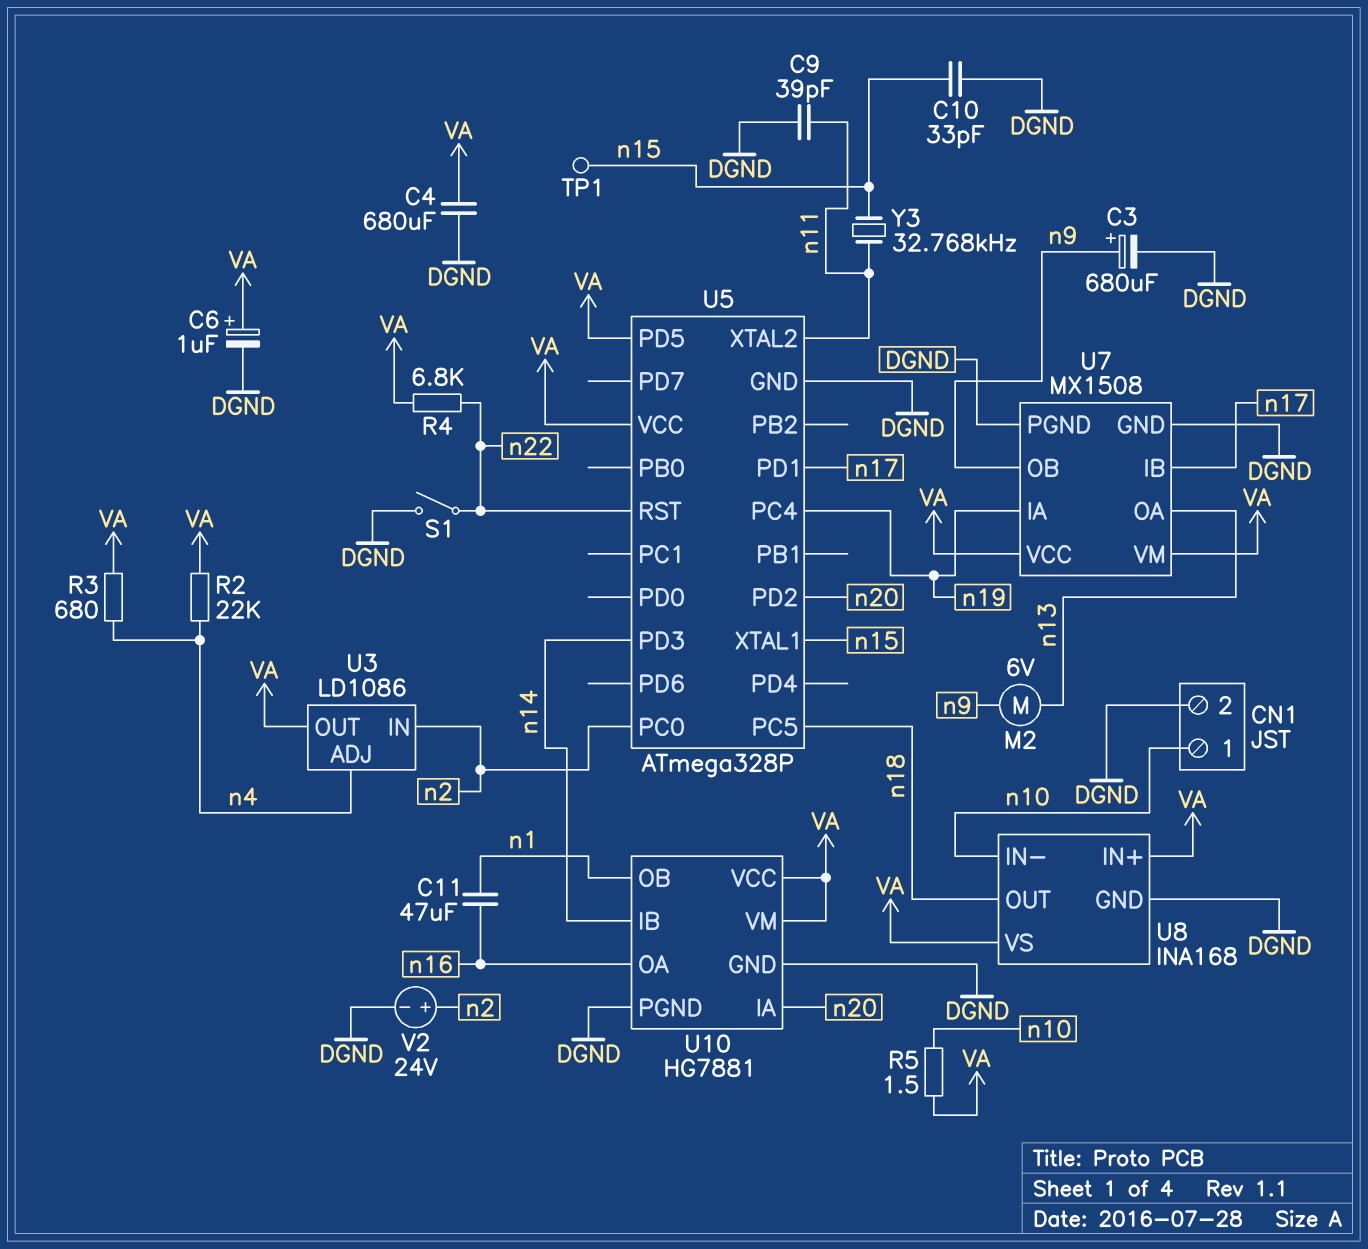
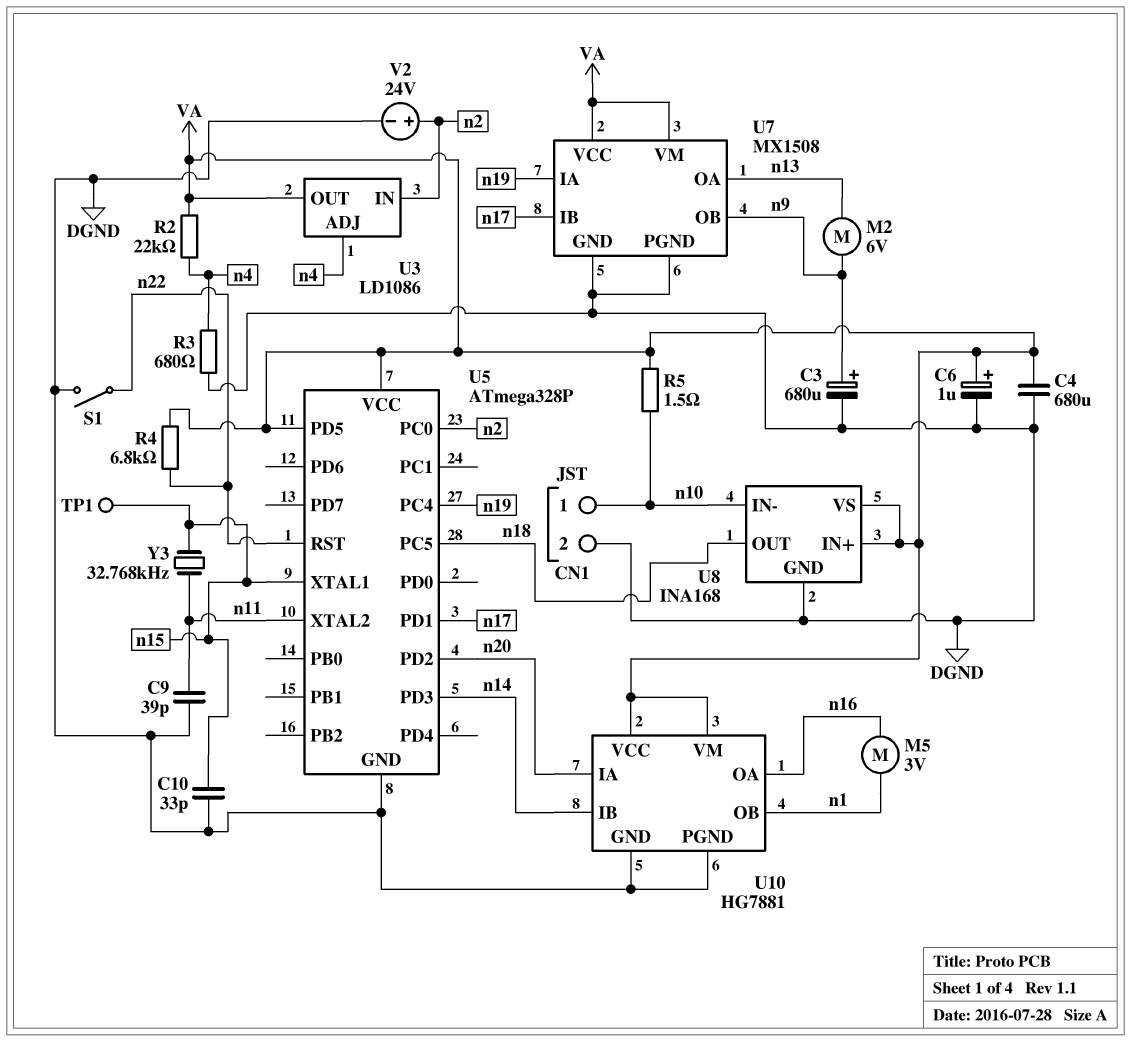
C11: 47uF (n1, n16) -> none
M5: none -> motor 3V (n1, n16)
R3: 680 (VA, n4) -> 680 (DGND, n4)

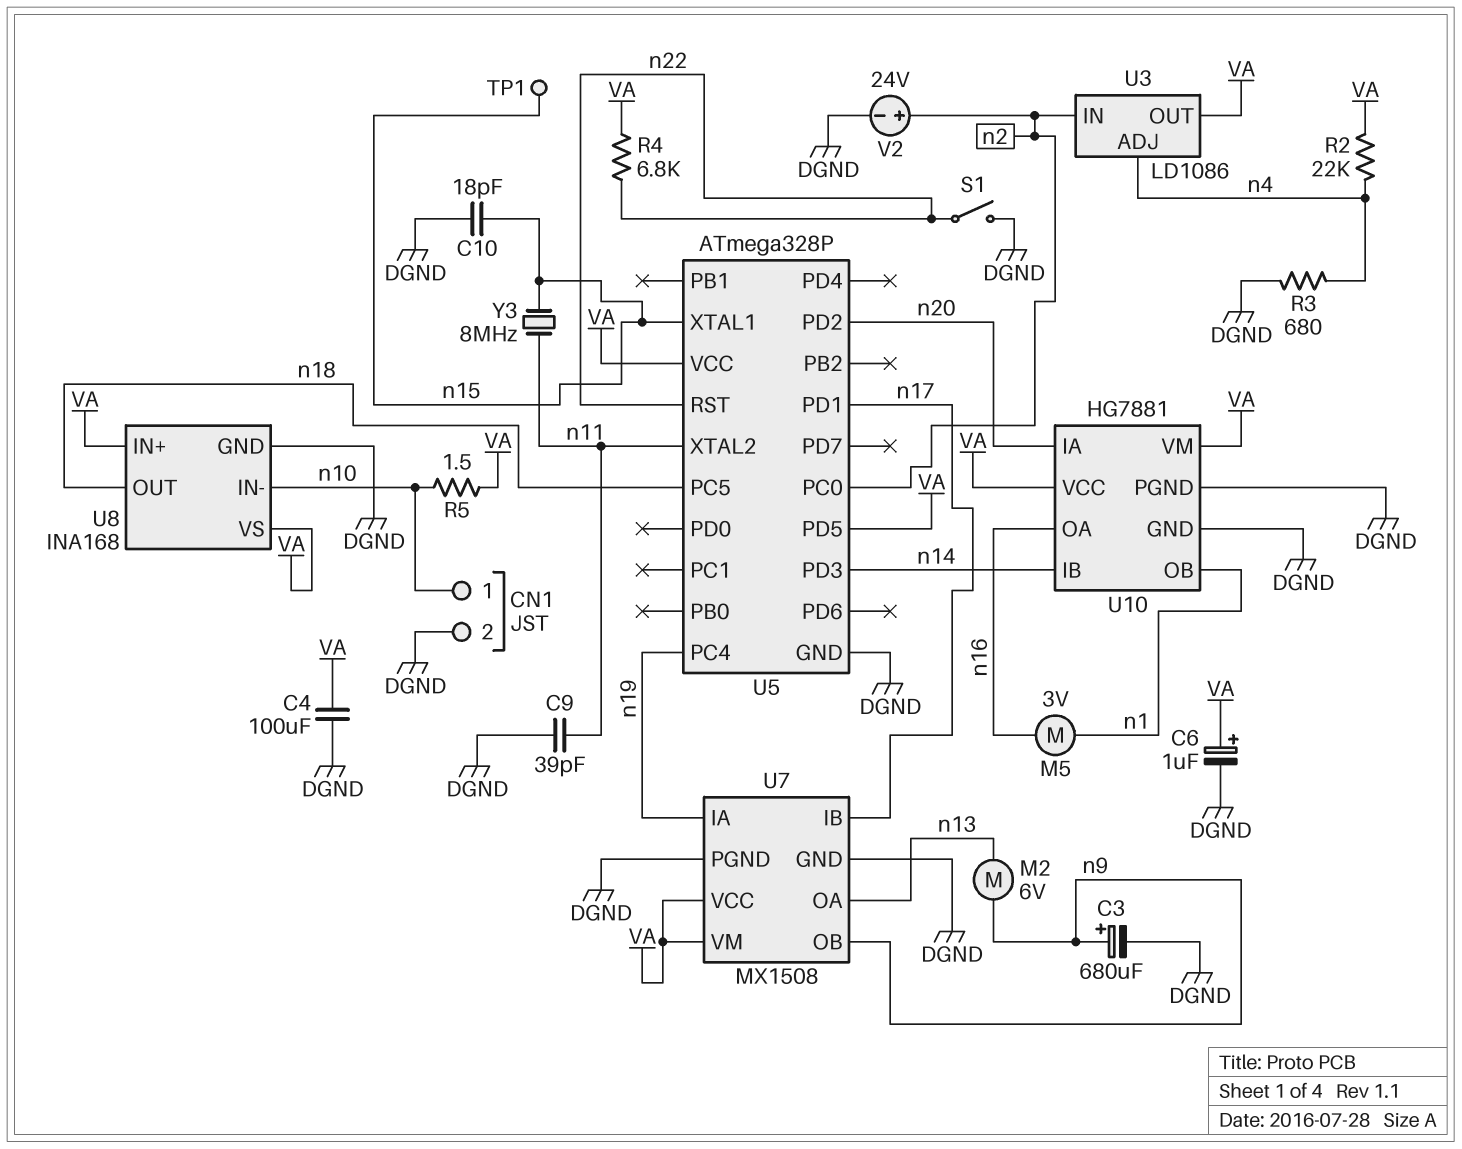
C4: 680uF (DGND, VA) -> 100uF (DGND, VA)
C10: 33pF (DGND, n15) -> 18pF (DGND, n15)
Y3: 32.768kHz (n11, n15) -> 8MHz (n11, n15)

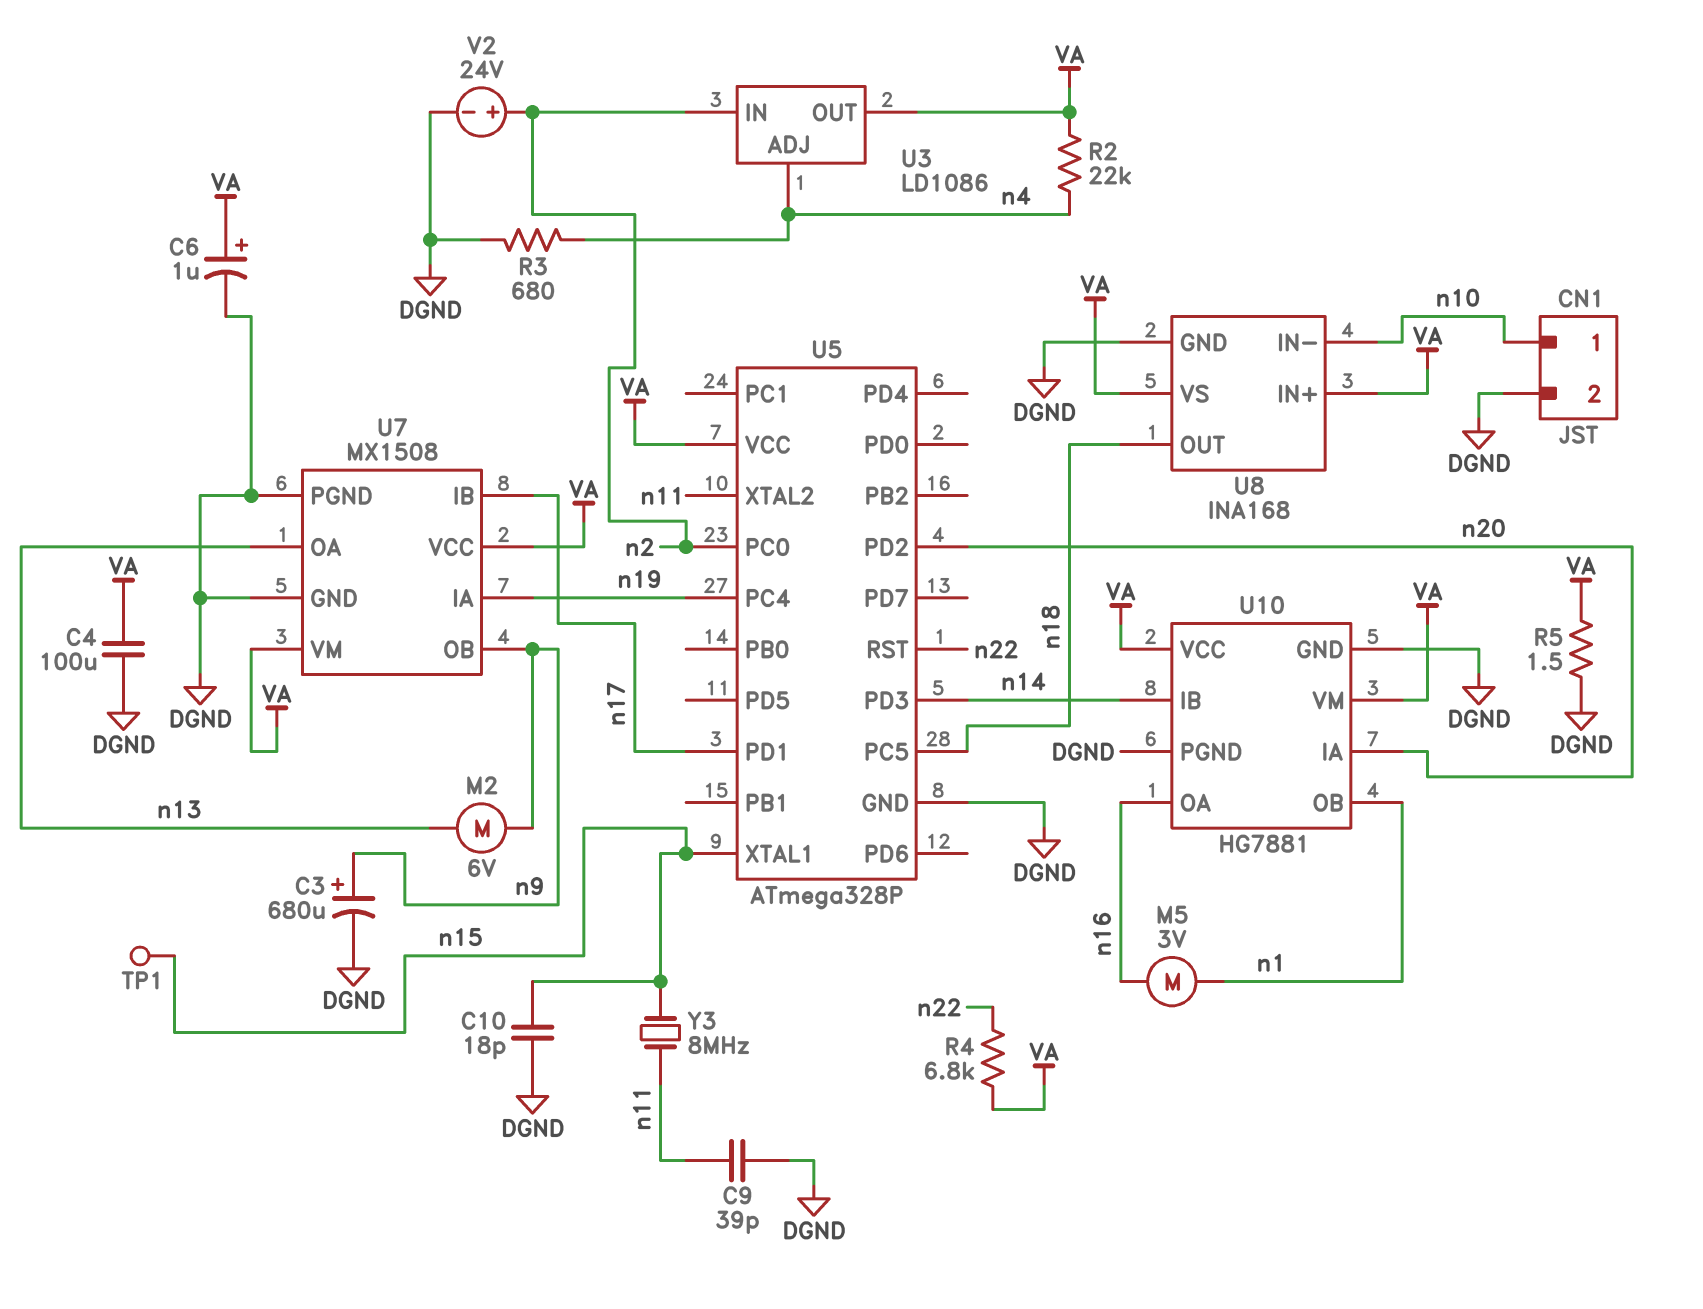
R5: 1.5 (VA, n10) -> 1.5 (DGND, VA)
S1: switch (DGND, n22) -> none
U5 pin PD5: VA -> none

